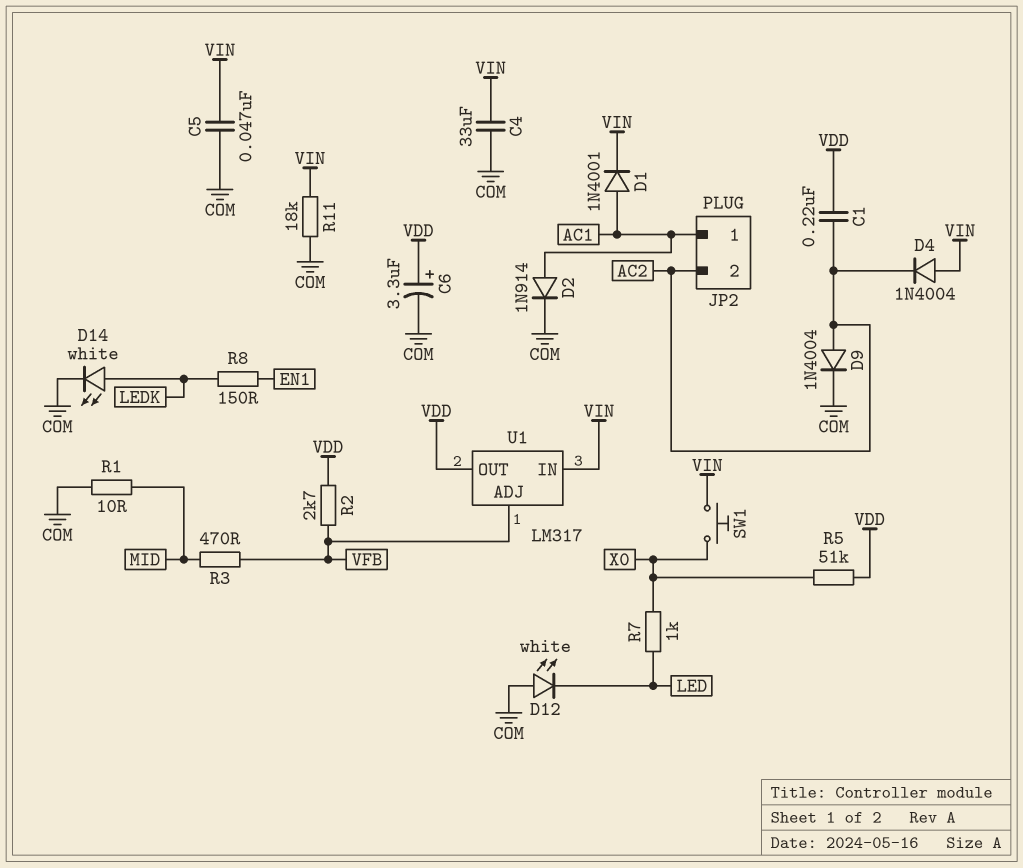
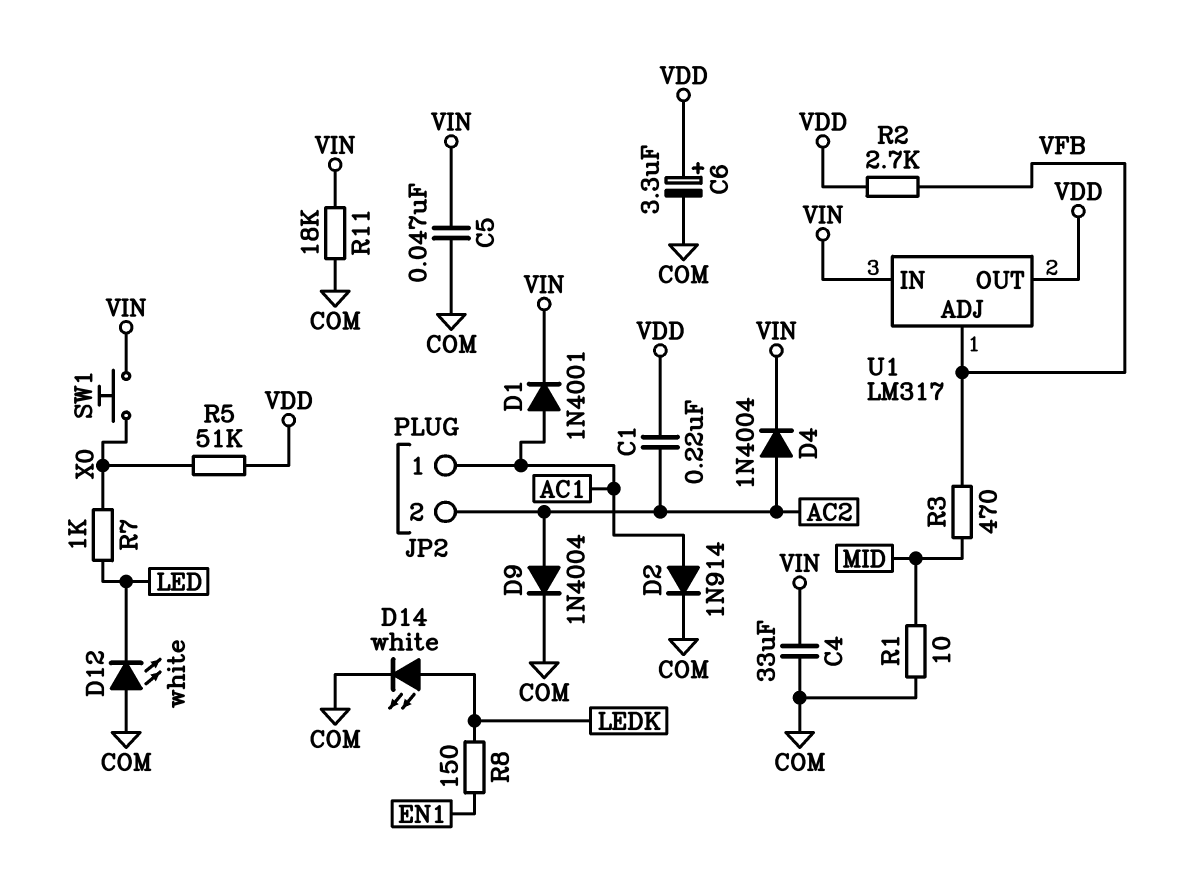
D4: diode 1N4004 (A VIN, K AC2) -> diode 1N4004 (A AC2, K VIN)

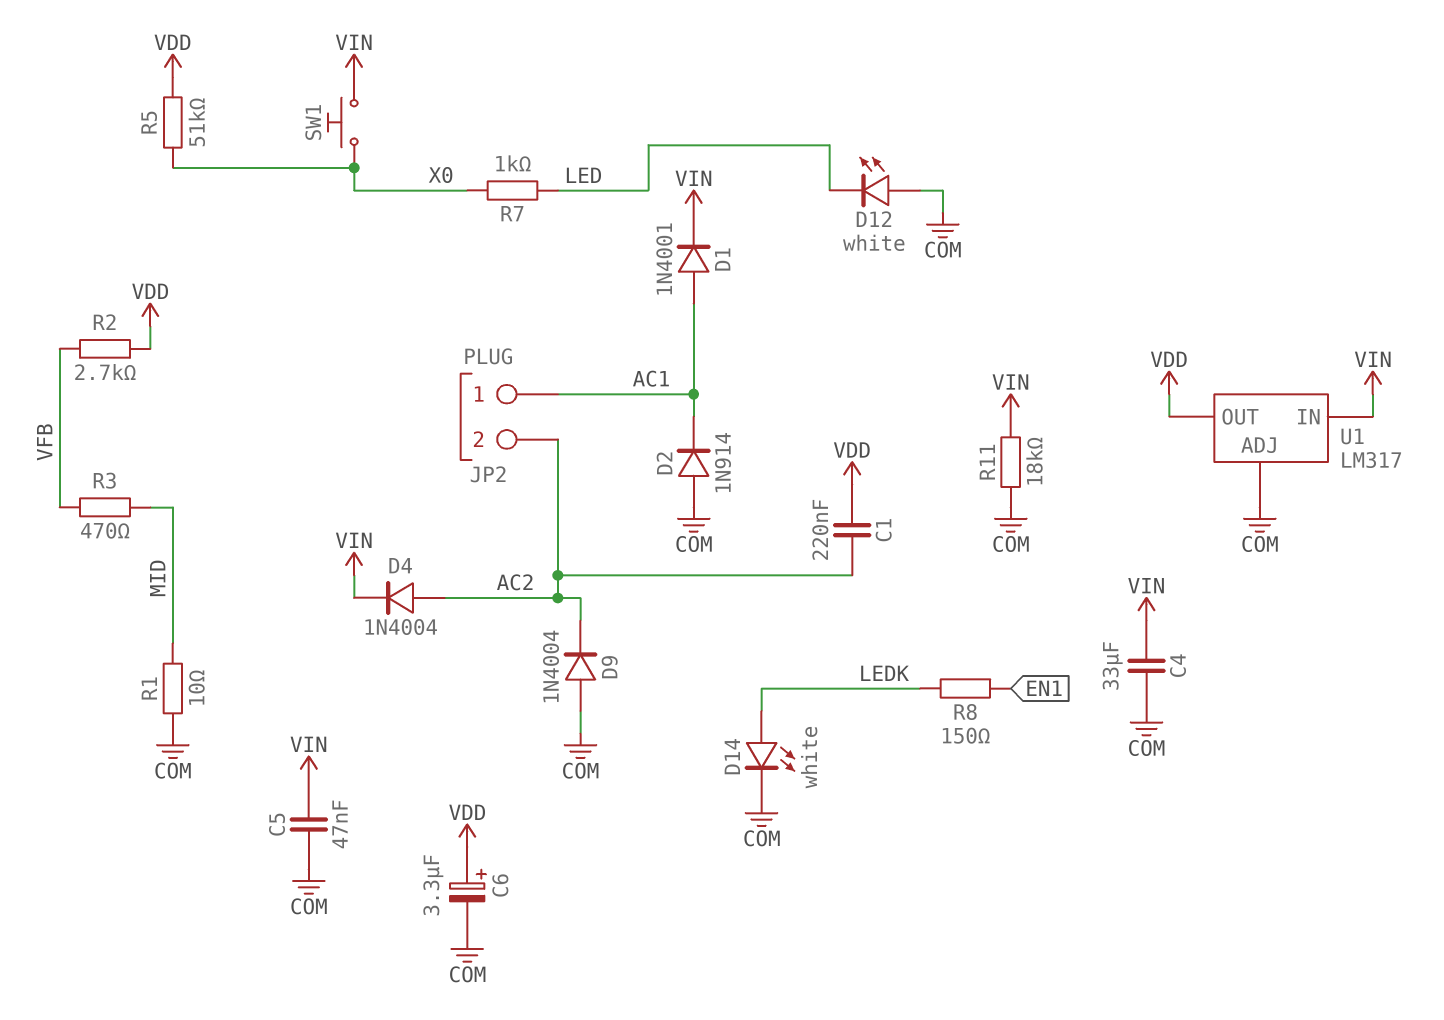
D2: diode 1N914 (A AC1, K COM) -> diode 1N914 (A COM, K AC1)
D9: diode 1N4004 (A AC2, K COM) -> diode 1N4004 (A COM, K AC2)
U1 pin ADJ: VFB -> COM

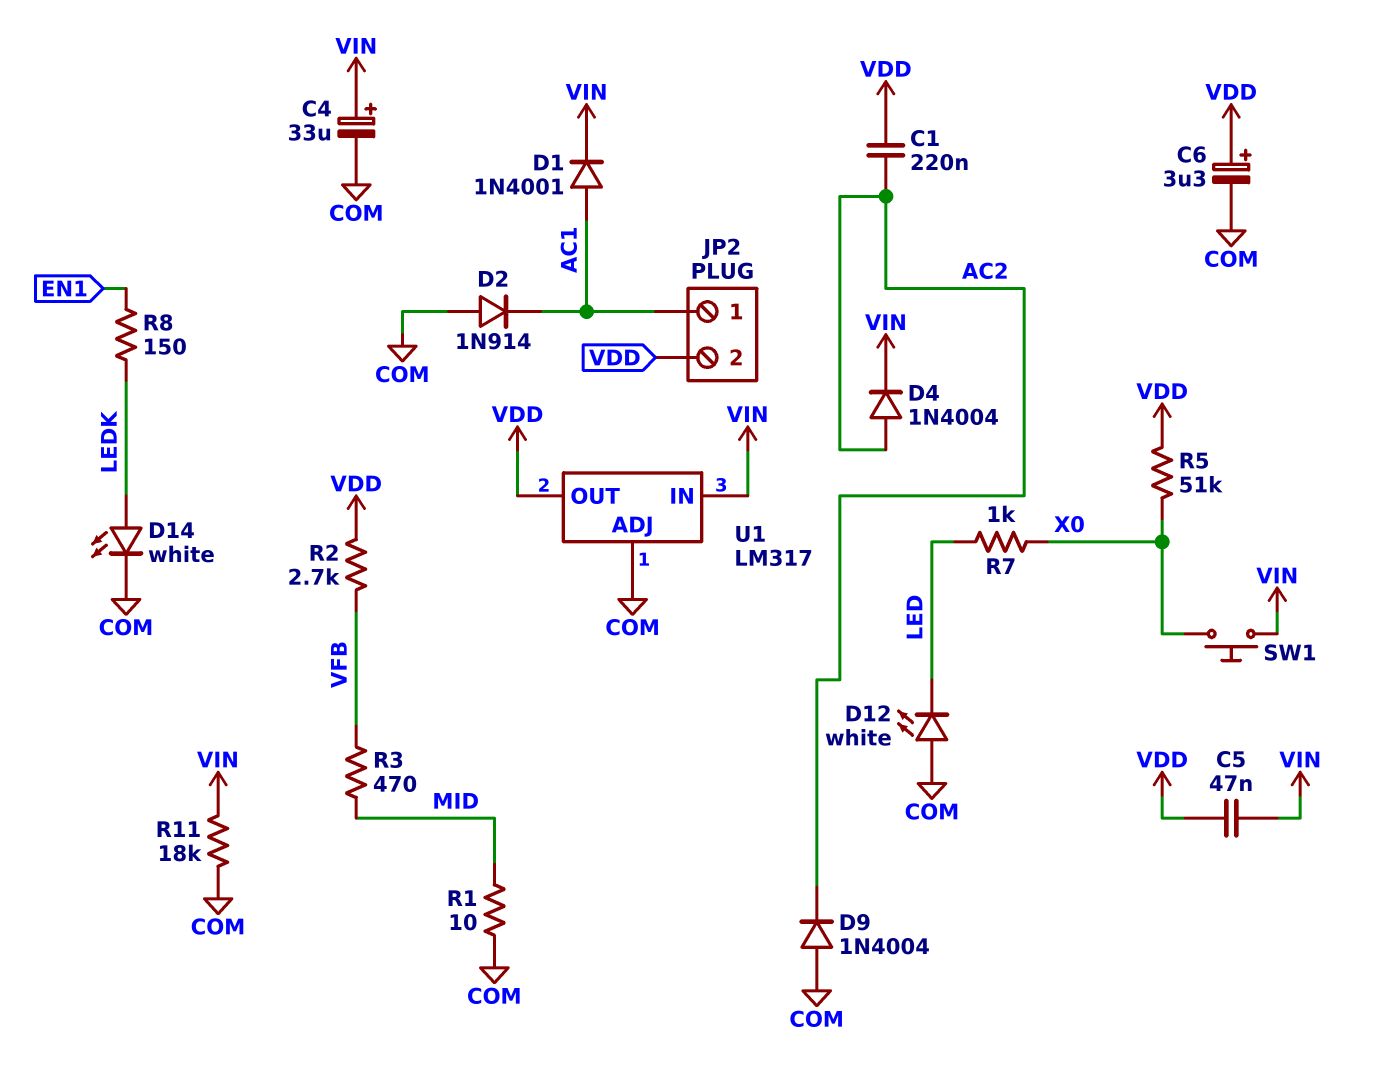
C4: 33uF (COM, VIN) -> 33uF (plus VIN, minus COM)
C5: 47nF (COM, VIN) -> 47nF (VDD, VIN)
JP2 pin 2: AC2 -> VDD

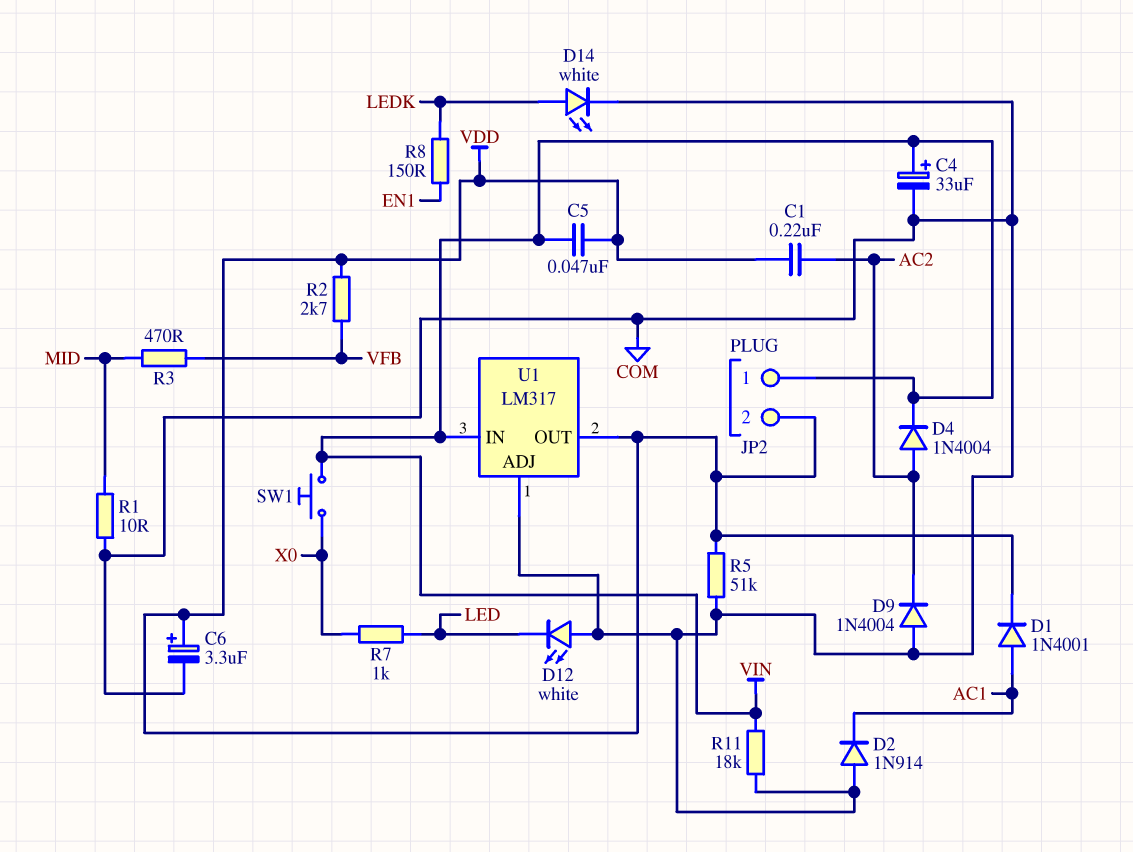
D1: diode 1N4001 (A AC1, K VIN) -> diode 1N4001 (A AC1, K VDD)
JP2 pin 1: AC1 -> VIN
R5: 51k (VDD, X0) -> 51k (COM, VDD)

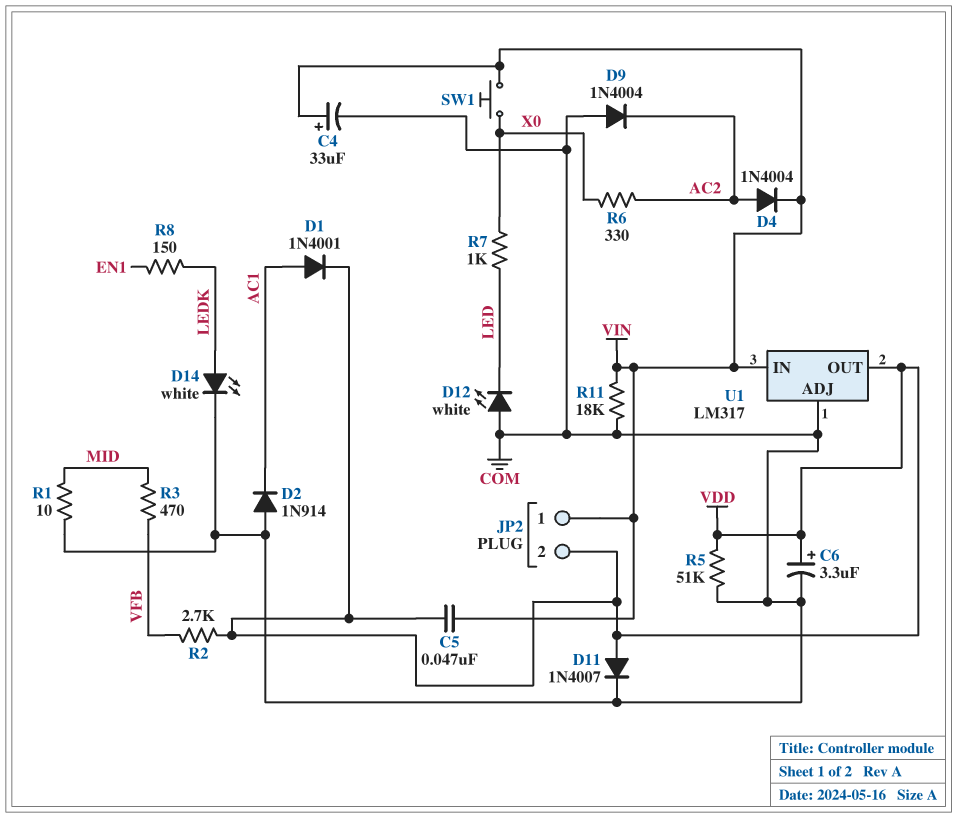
C1: 220nF (AC2, VDD) -> none
D11: none -> diode 1N4007 (A VDD, K COM)
R6: none -> 330 (AC2, X0)

